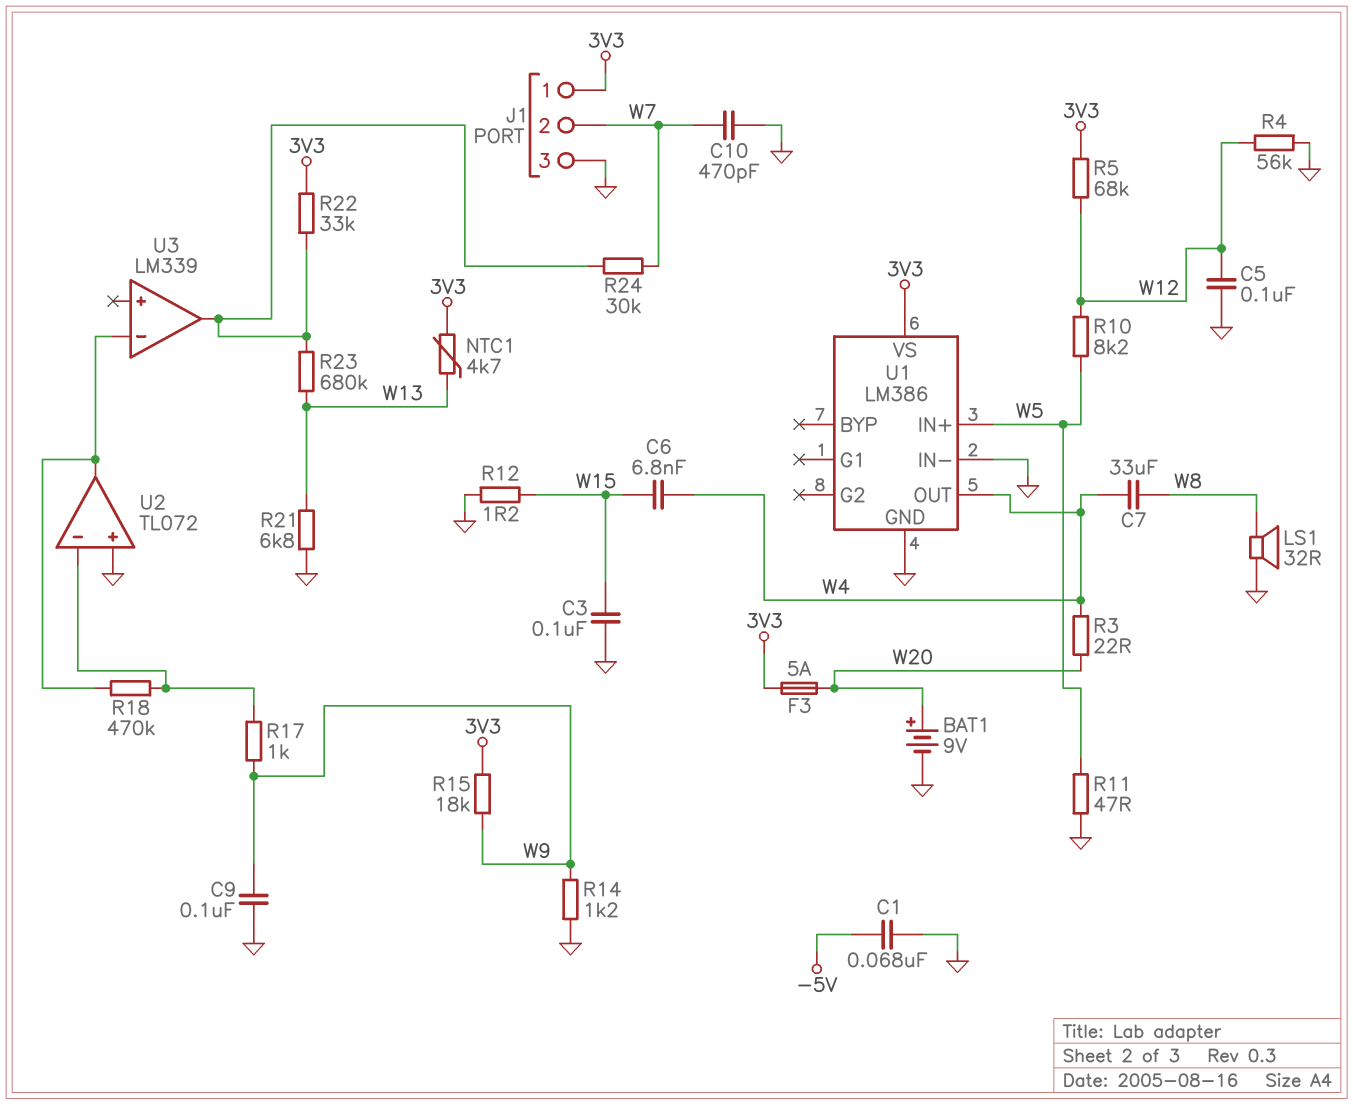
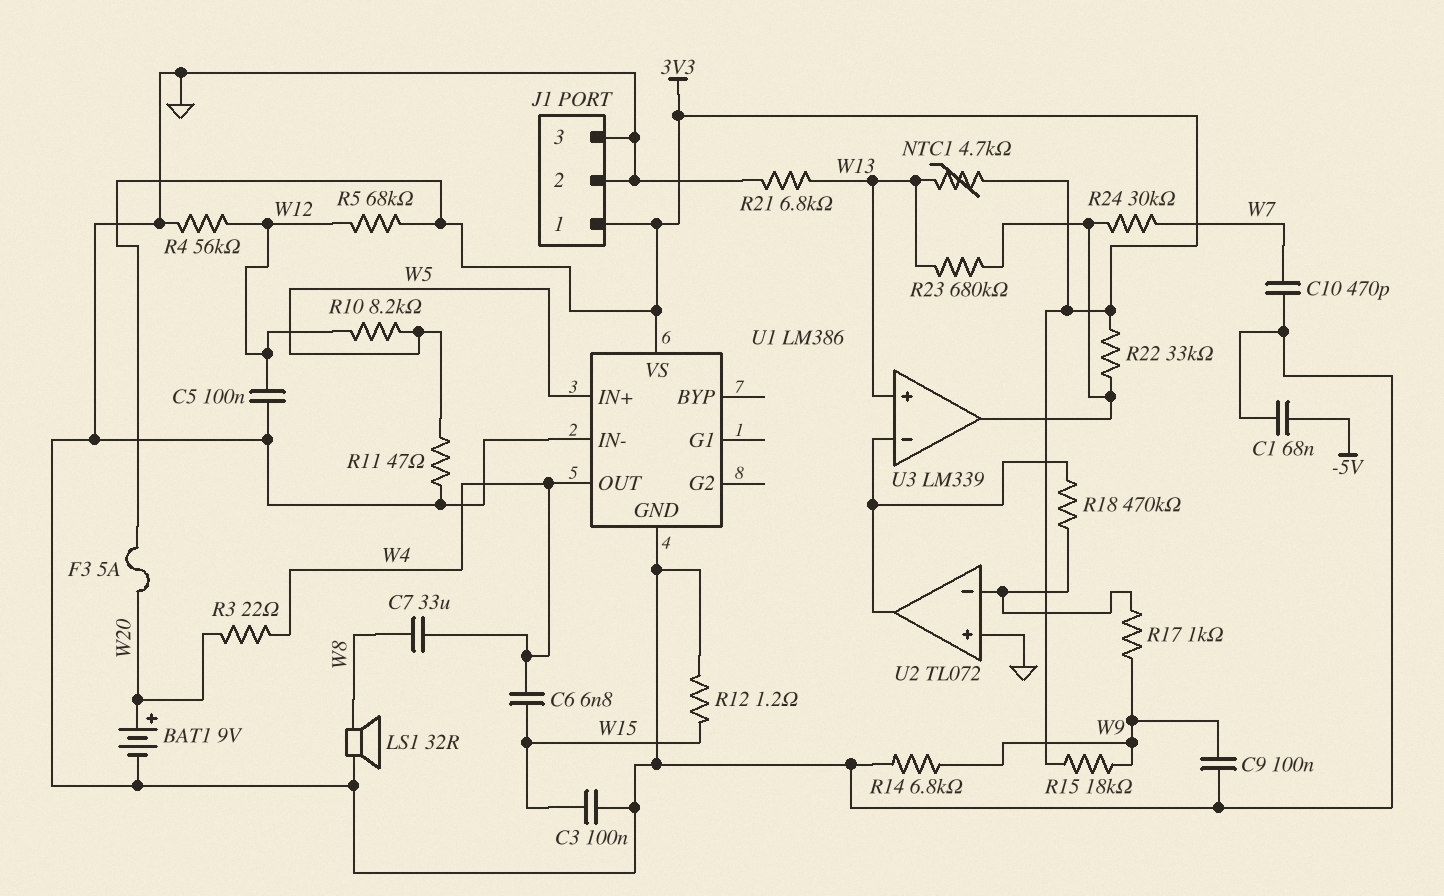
J1 pin 2: W7 -> GND
R14: 1.2k (GND, W9) -> 6.8k (GND, W9)
U3 pin in+: none -> W13

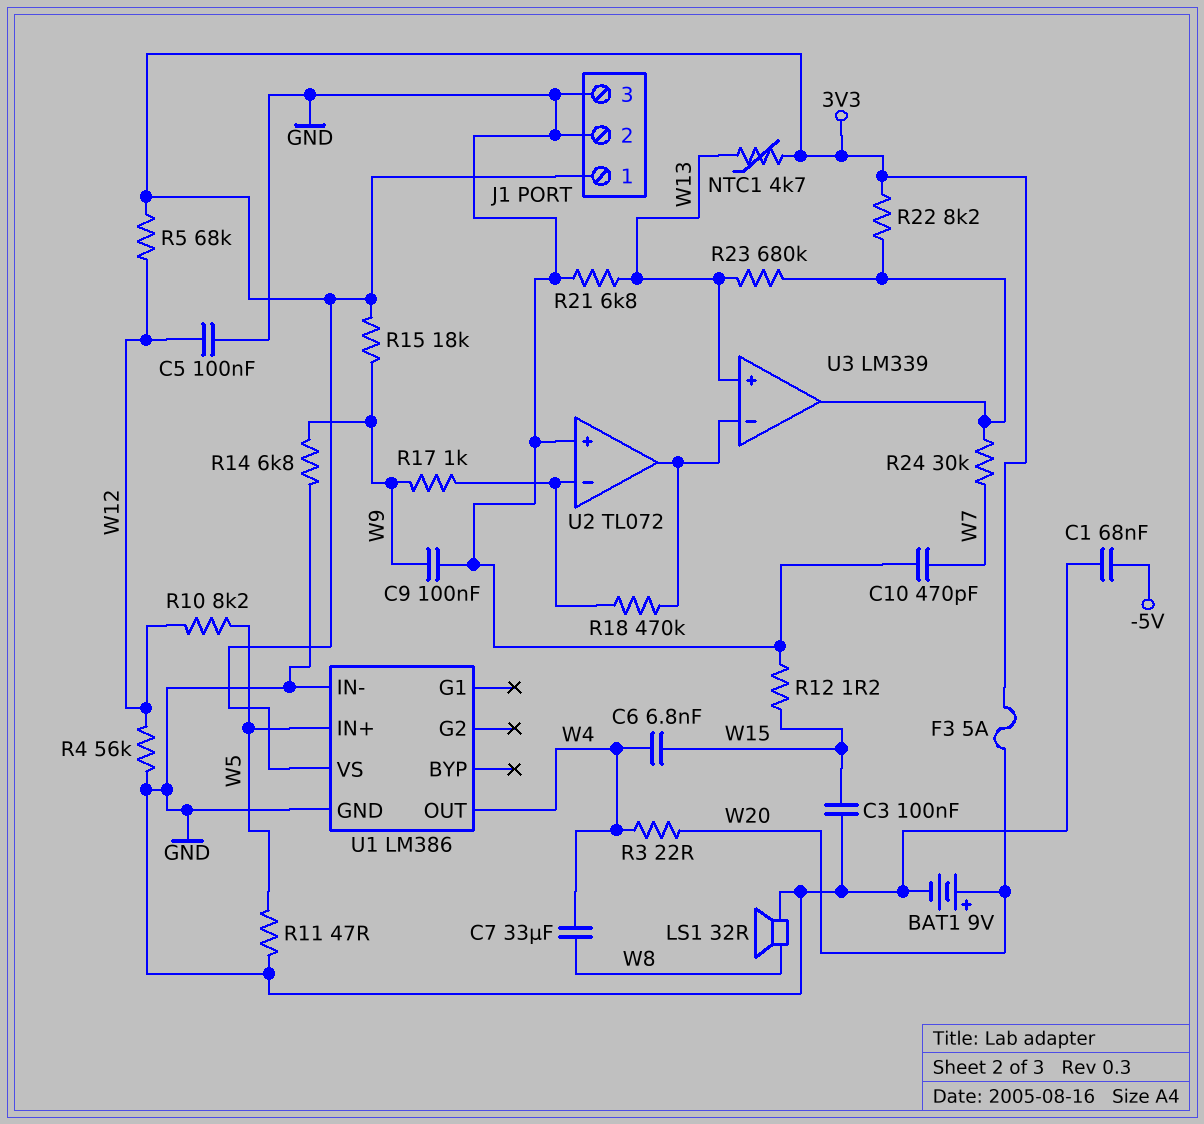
R22: 33k (3V3, U3/out) -> 8.2k (3V3, U3/out)

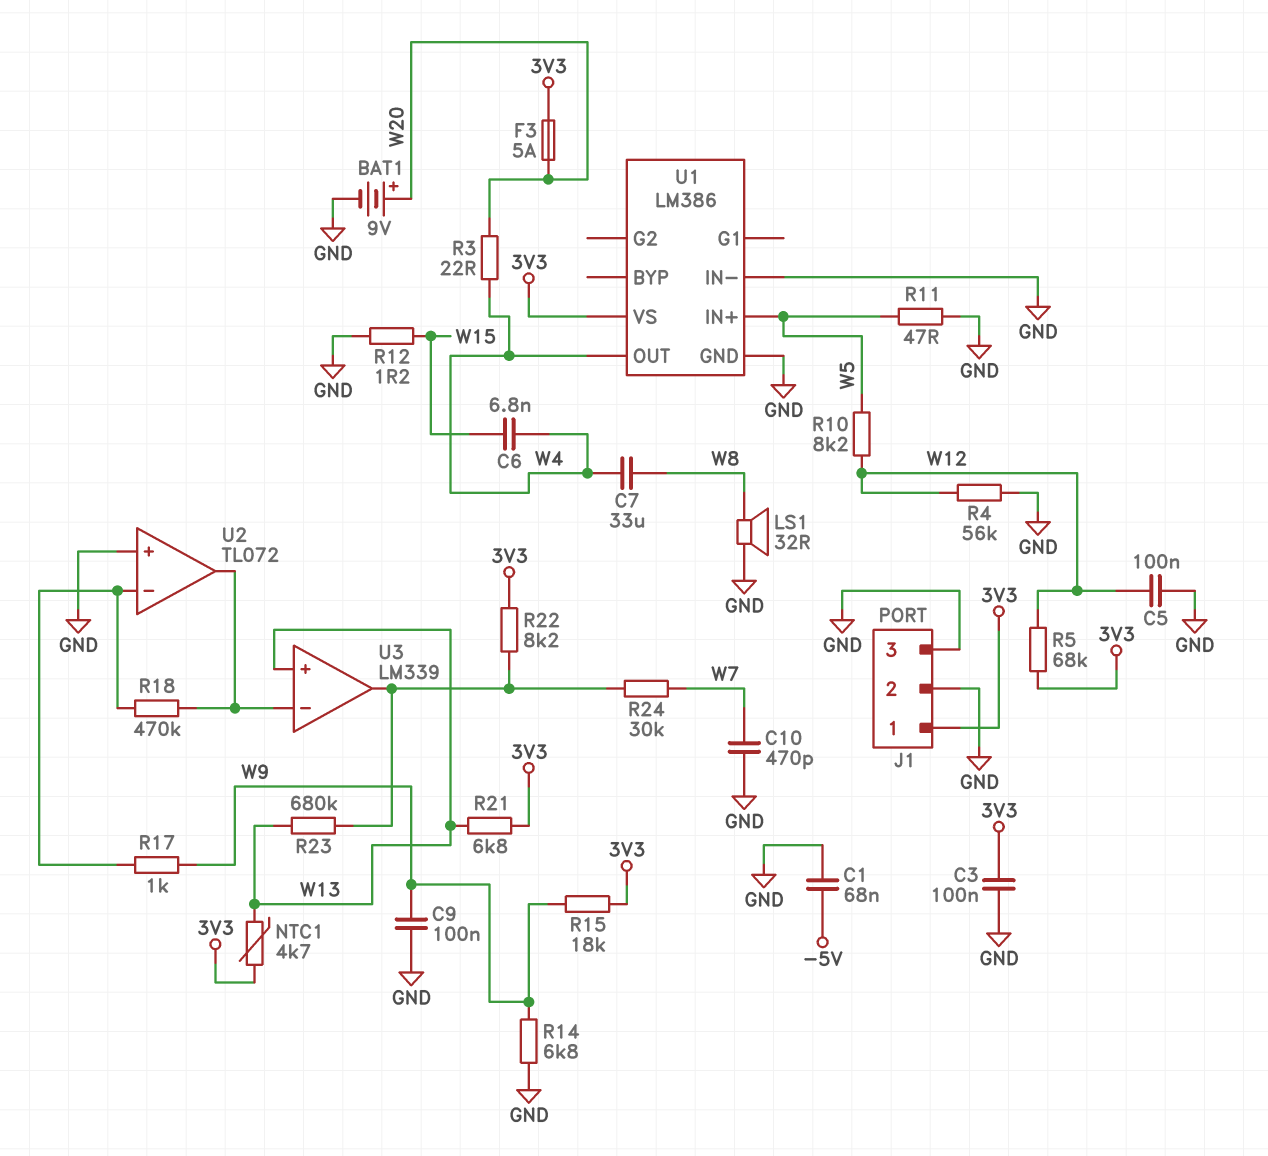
C3: 100nF (GND, W15) -> 100nF (3V3, GND)
R21: 6.8k (GND, W13) -> 6.8k (3V3, W13)

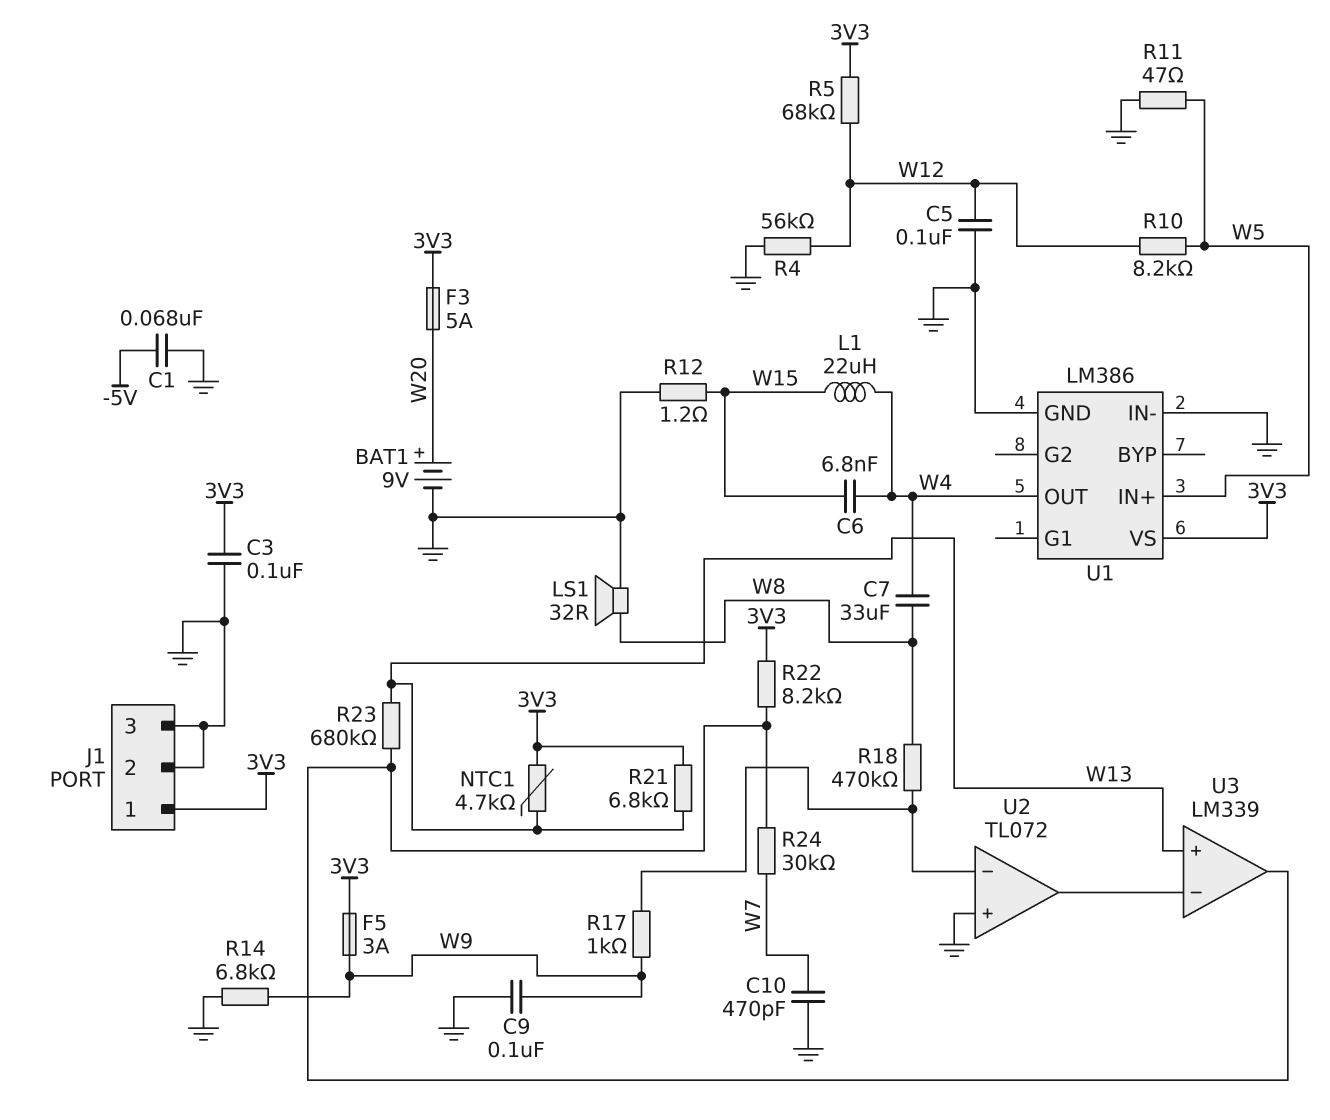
F5: none -> 3A (3V3, W9)
L1: none -> 22uH (W4, W15)
R3: 22 (W4, W20) -> none
R15: 18k (3V3, W9) -> none
R18: 470k (U2/in-, U2/out) -> 470k (U2/in-, W8)

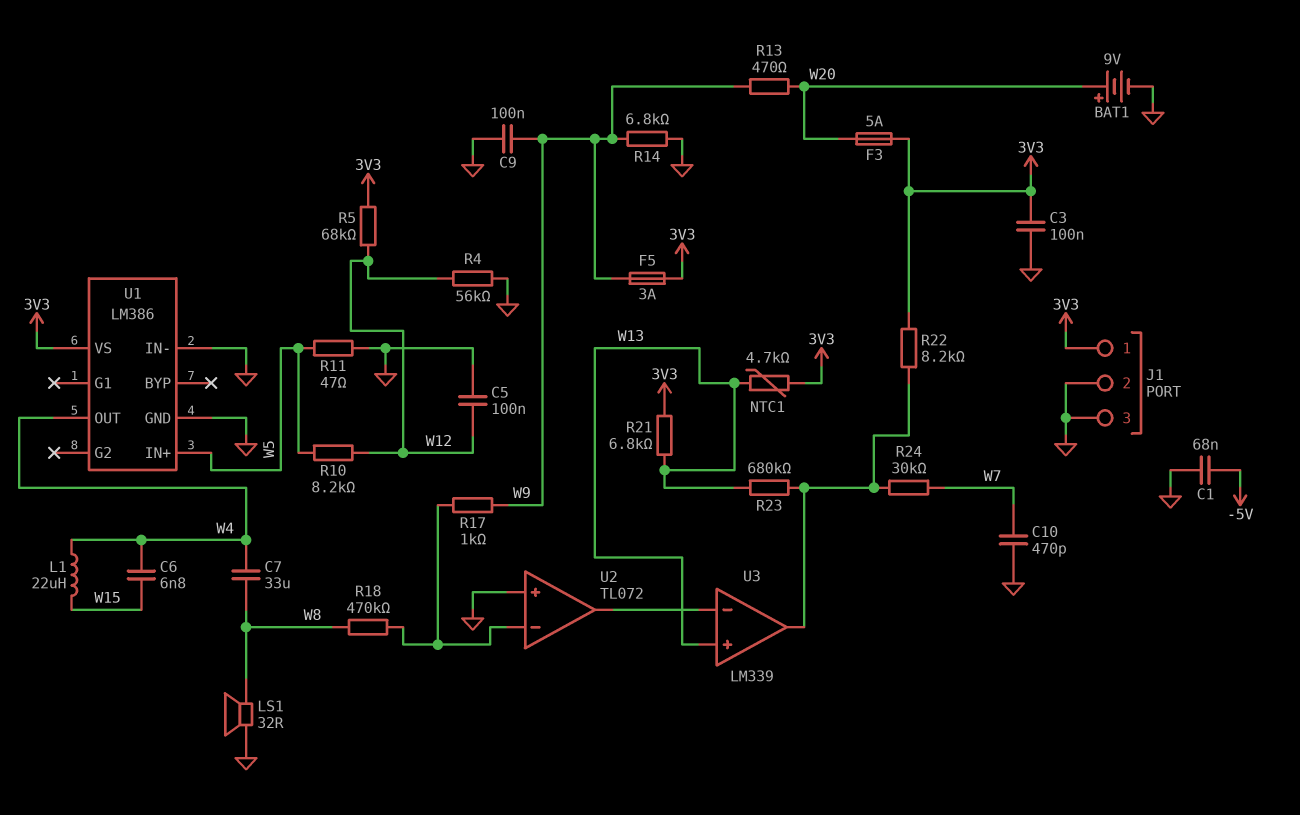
R12: 1.2 (GND, W15) -> none
R13: none -> 470 (W9, W20)

